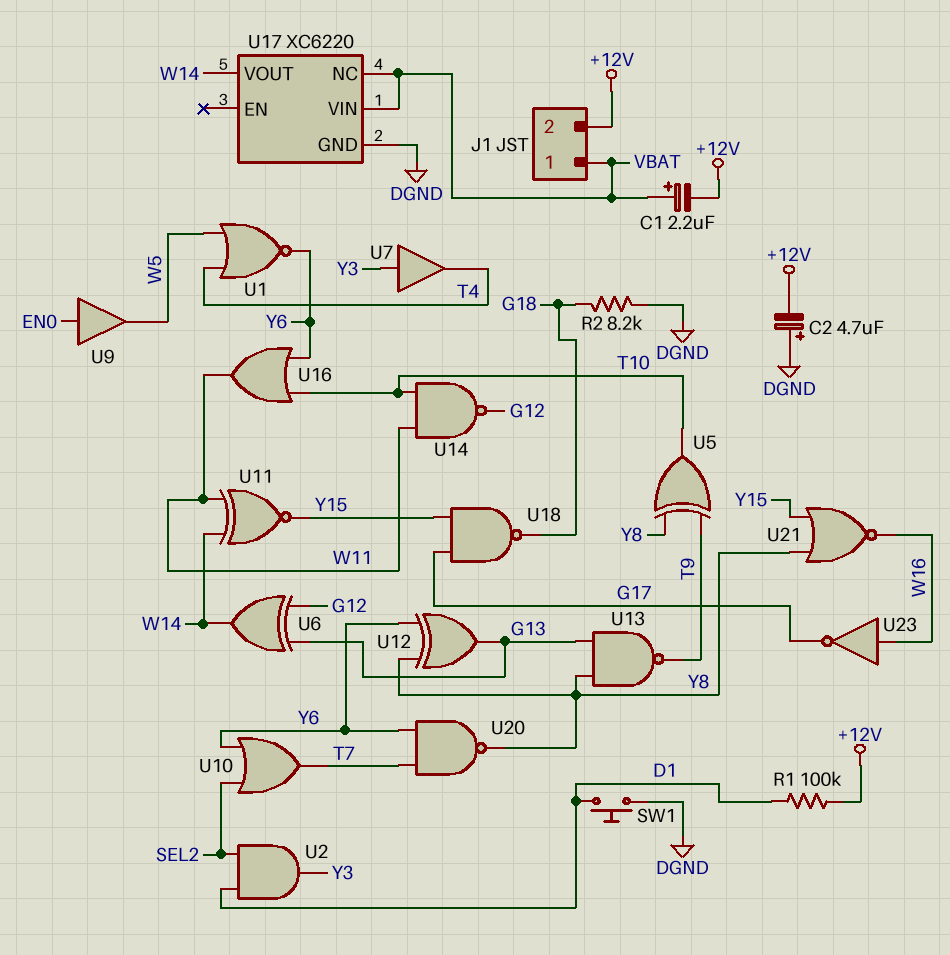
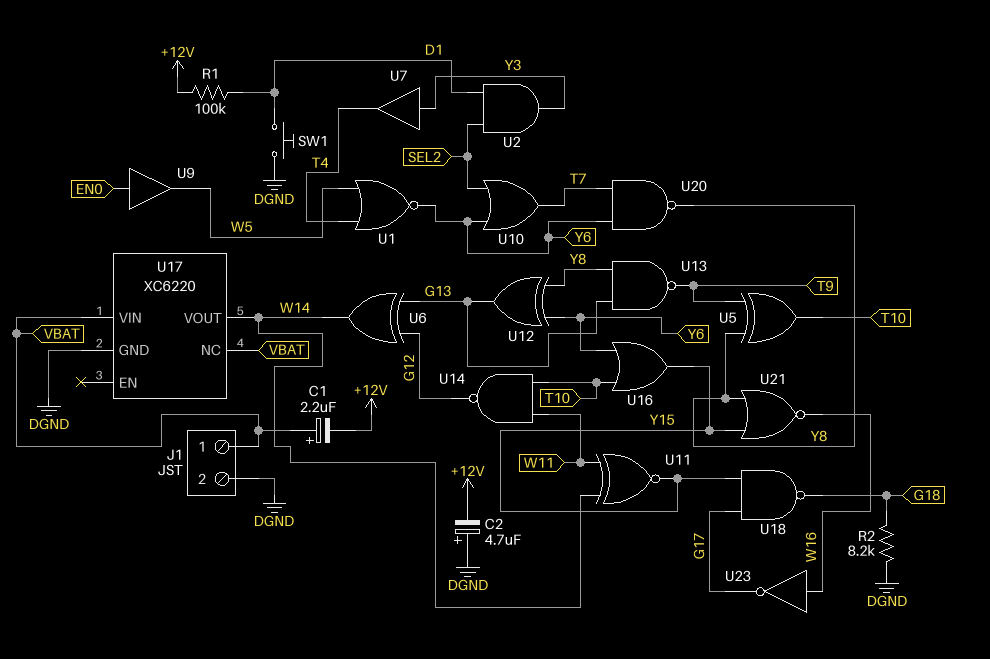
J1 pin 2: +12V -> DGND
U16: OR (in T10, in Y6, out W11) -> OR (in T10, in Y6, out Y15)

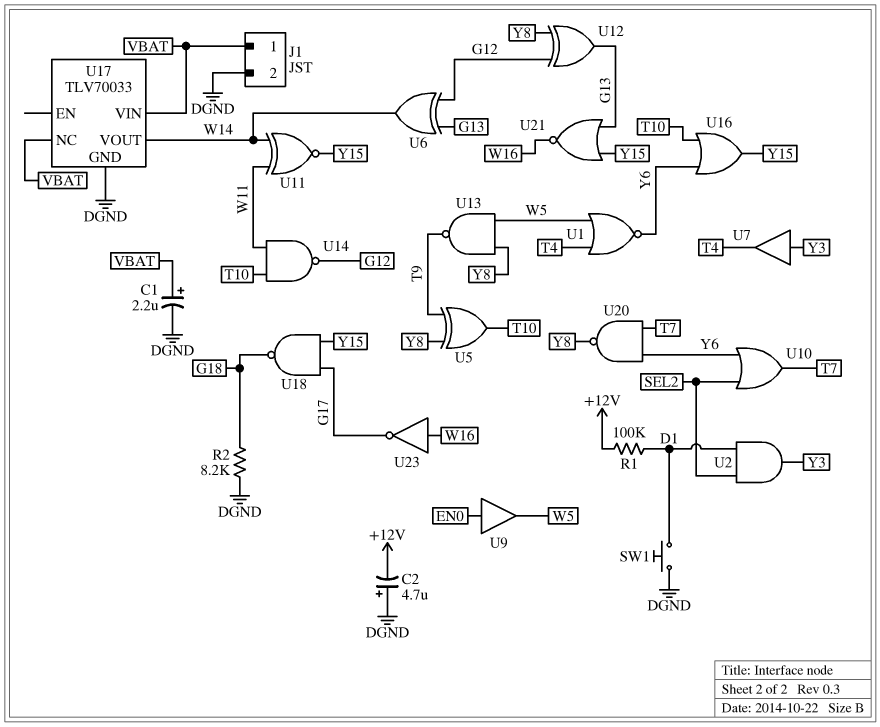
C1: 2.2uF (plus VBAT, minus +12V) -> 2.2uF (plus VBAT, minus DGND)
U12: XOR (in Y6, in Y8, out G13) -> XOR (in G12, in Y8, out G13)
U13: NAND (in G13, in Y8, out T9) -> NAND (in W5, in Y8, out T9)
U17: XC6220 -> TLV70033
U21: NOR (in Y8, in Y15, out W16) -> NOR (in G13, in Y15, out W16)

